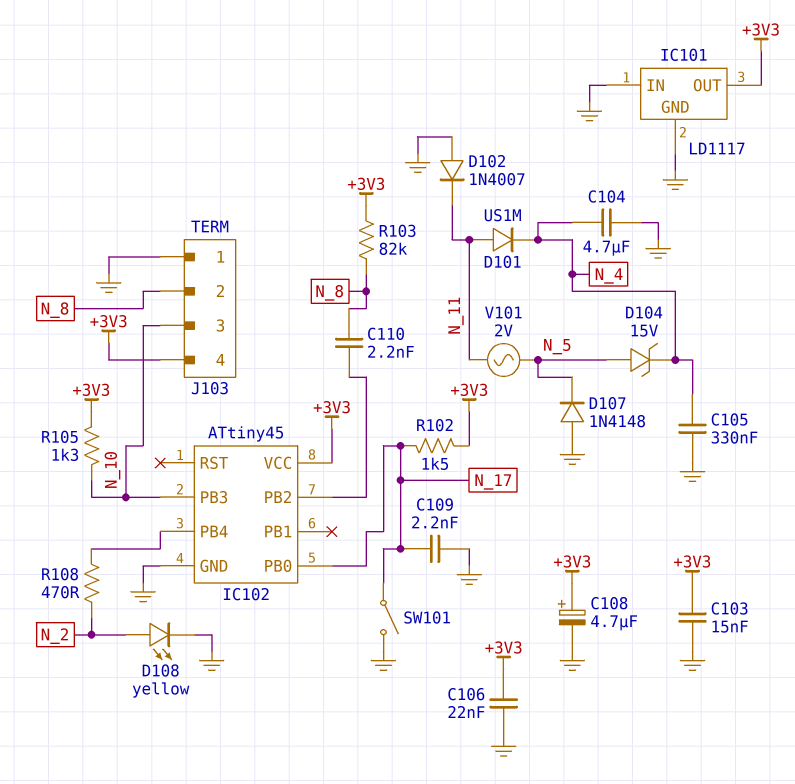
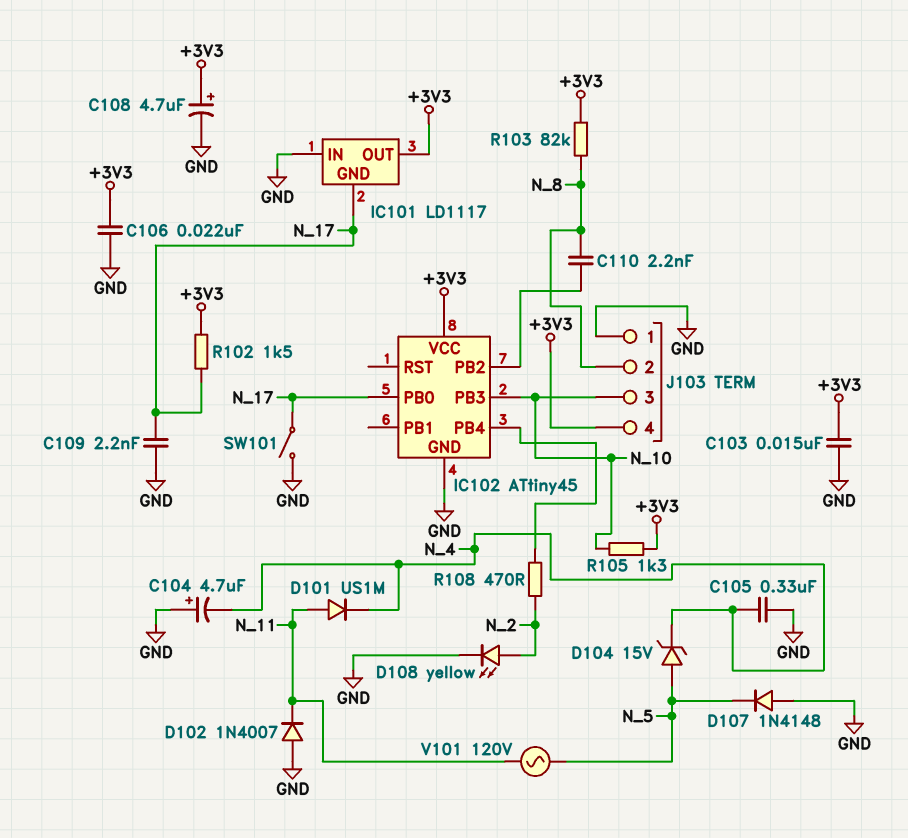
C104: 4.7uF (GND, N_4) -> 4.7uF (plus GND, minus N_4)
IC101 pin GND: GND -> N_17
V101: AC 2V (N_5, N_11) -> AC 120V (N_5, N_11)

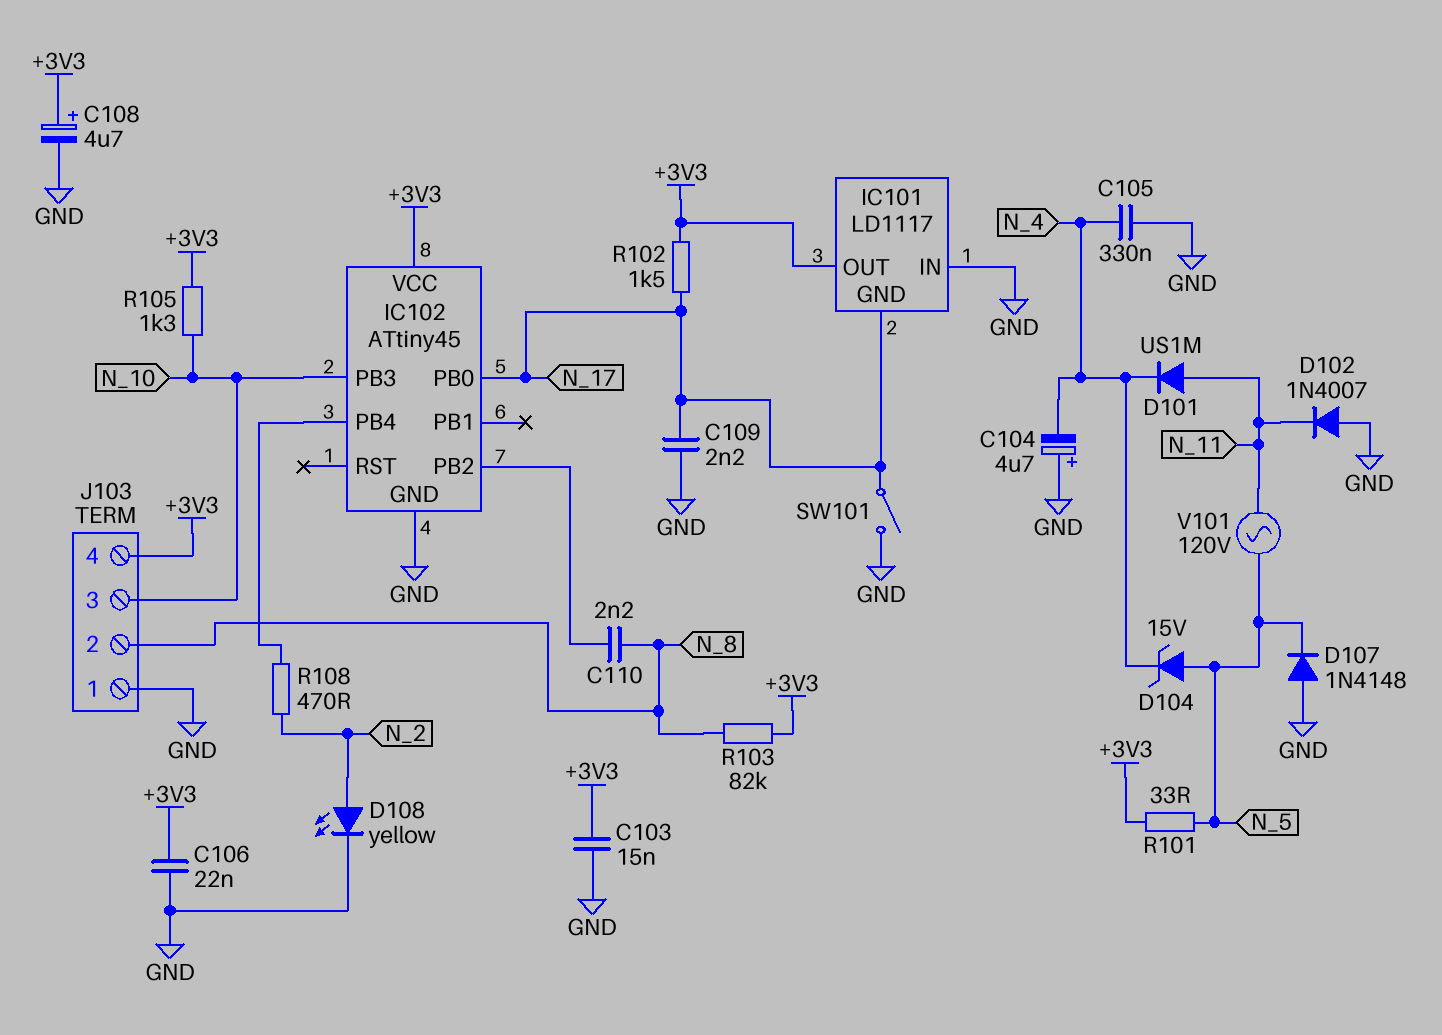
R101: none -> 33 (+3V3, N_5)

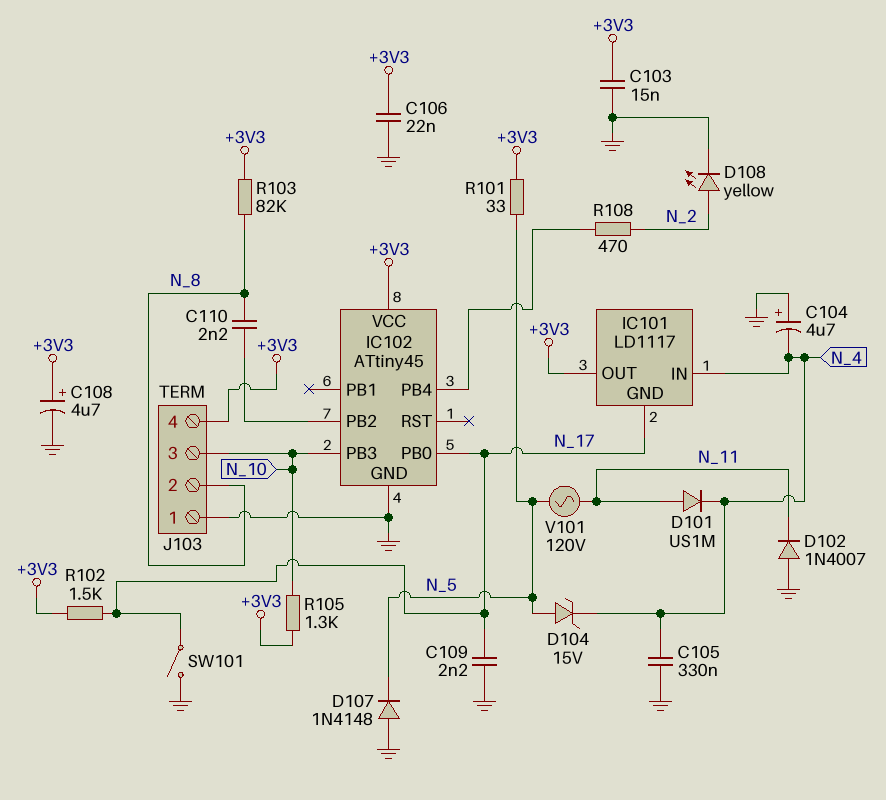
IC101 pin IN: GND -> N_4

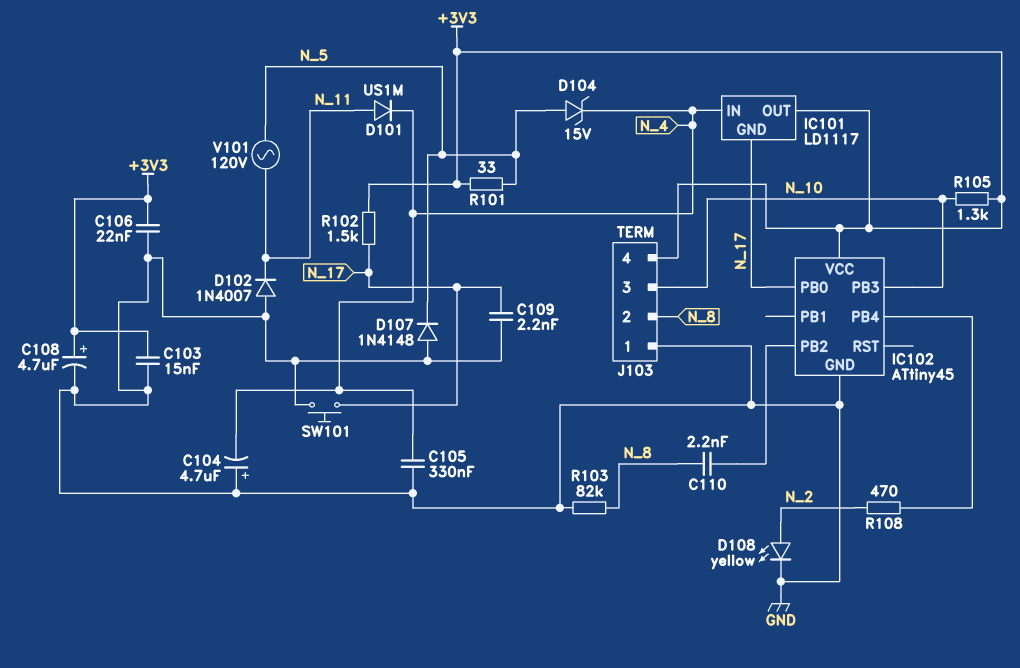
R103: 82k (+3V3, N_8) -> 82k (GND, N_8)
SW101: switch (GND, N_17) -> button (GND, N_17)

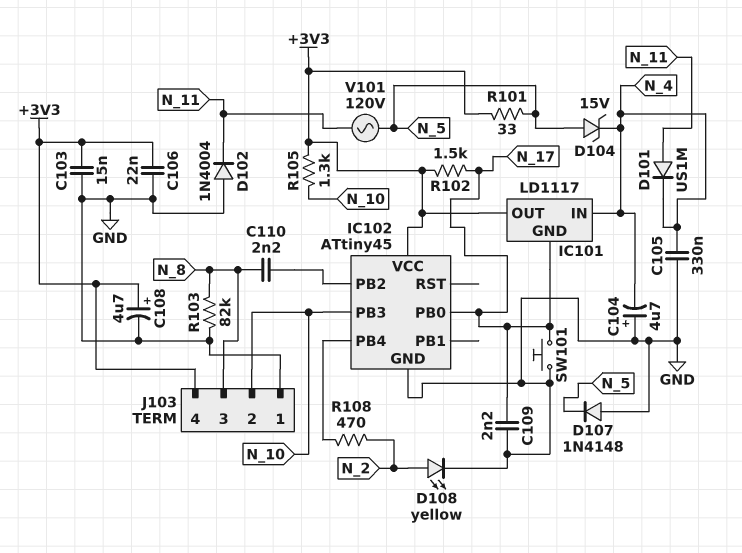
D102: diode 1N4007 (A GND, K N_11) -> diode 1N4004 (A GND, K N_11)
J103 pin 2: N_8 -> N_10
J103 pin 3: N_10 -> N_8

